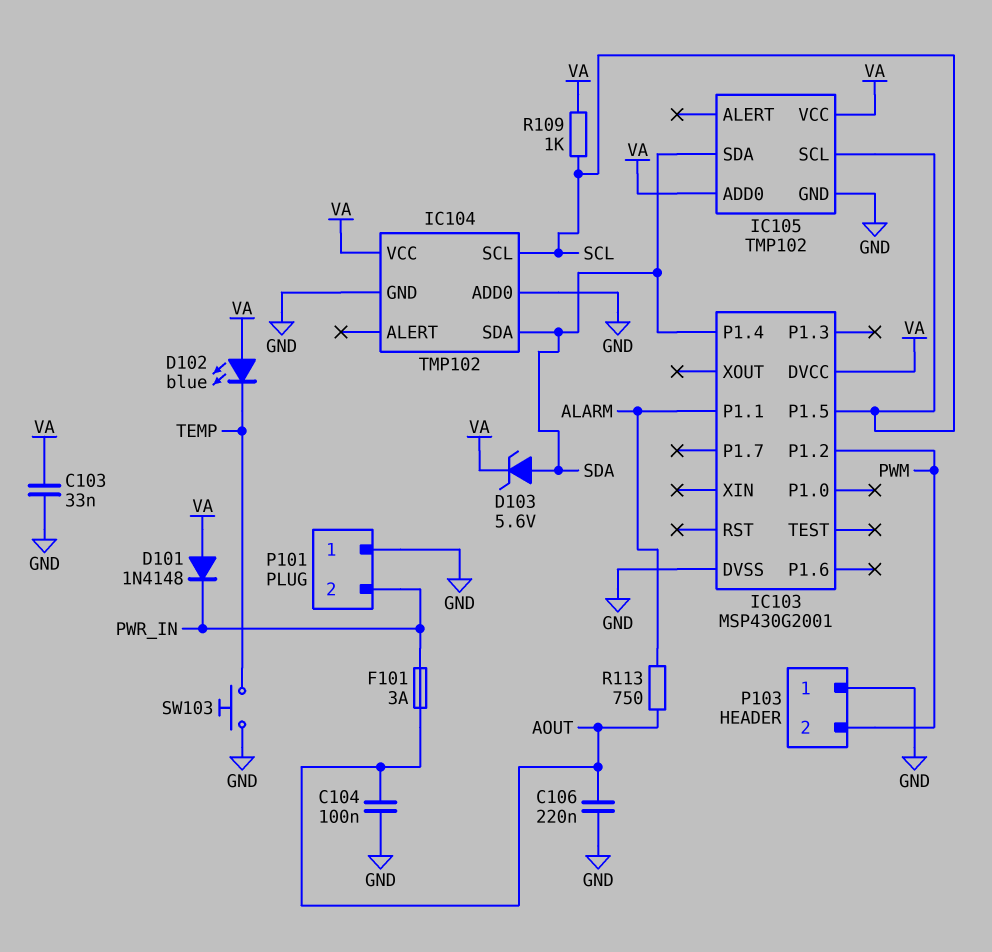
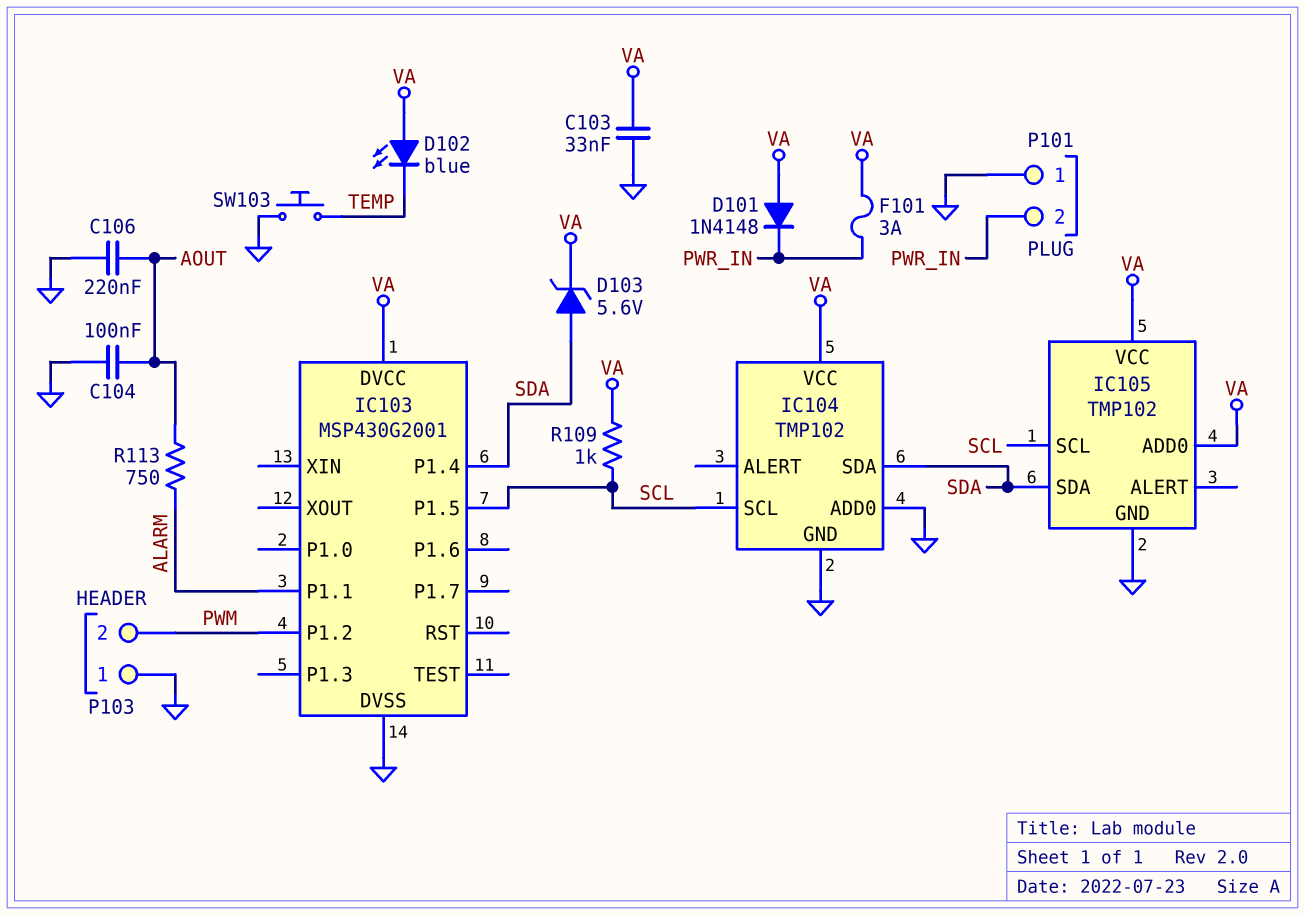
F101: 3A (AOUT, PWR_IN) -> 3A (PWR_IN, VA)

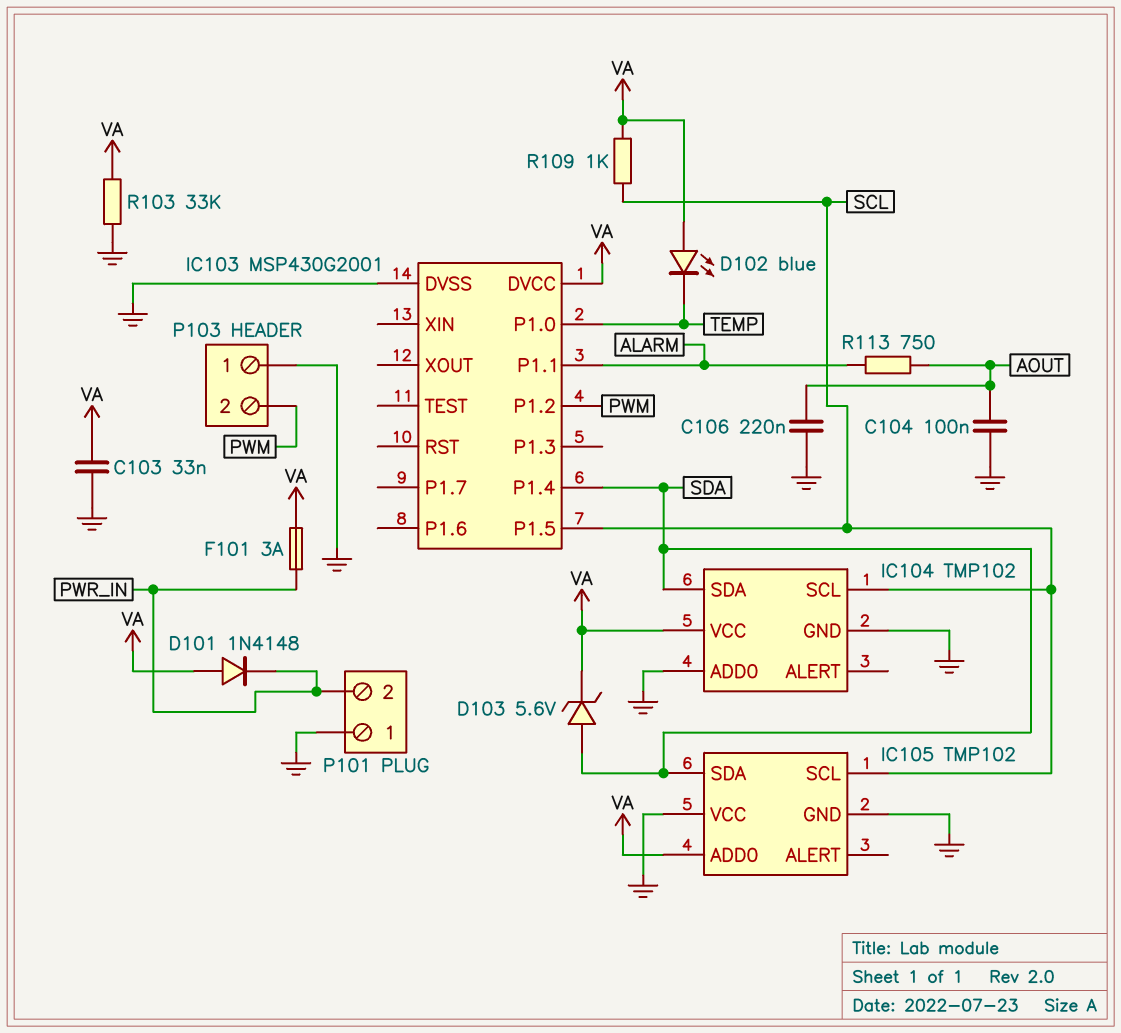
IC103 pin P1.0: none -> TEMP
IC105 pin VCC: VA -> GND
R103: none -> 33k (GND, VA)
SW103: button (GND, TEMP) -> none

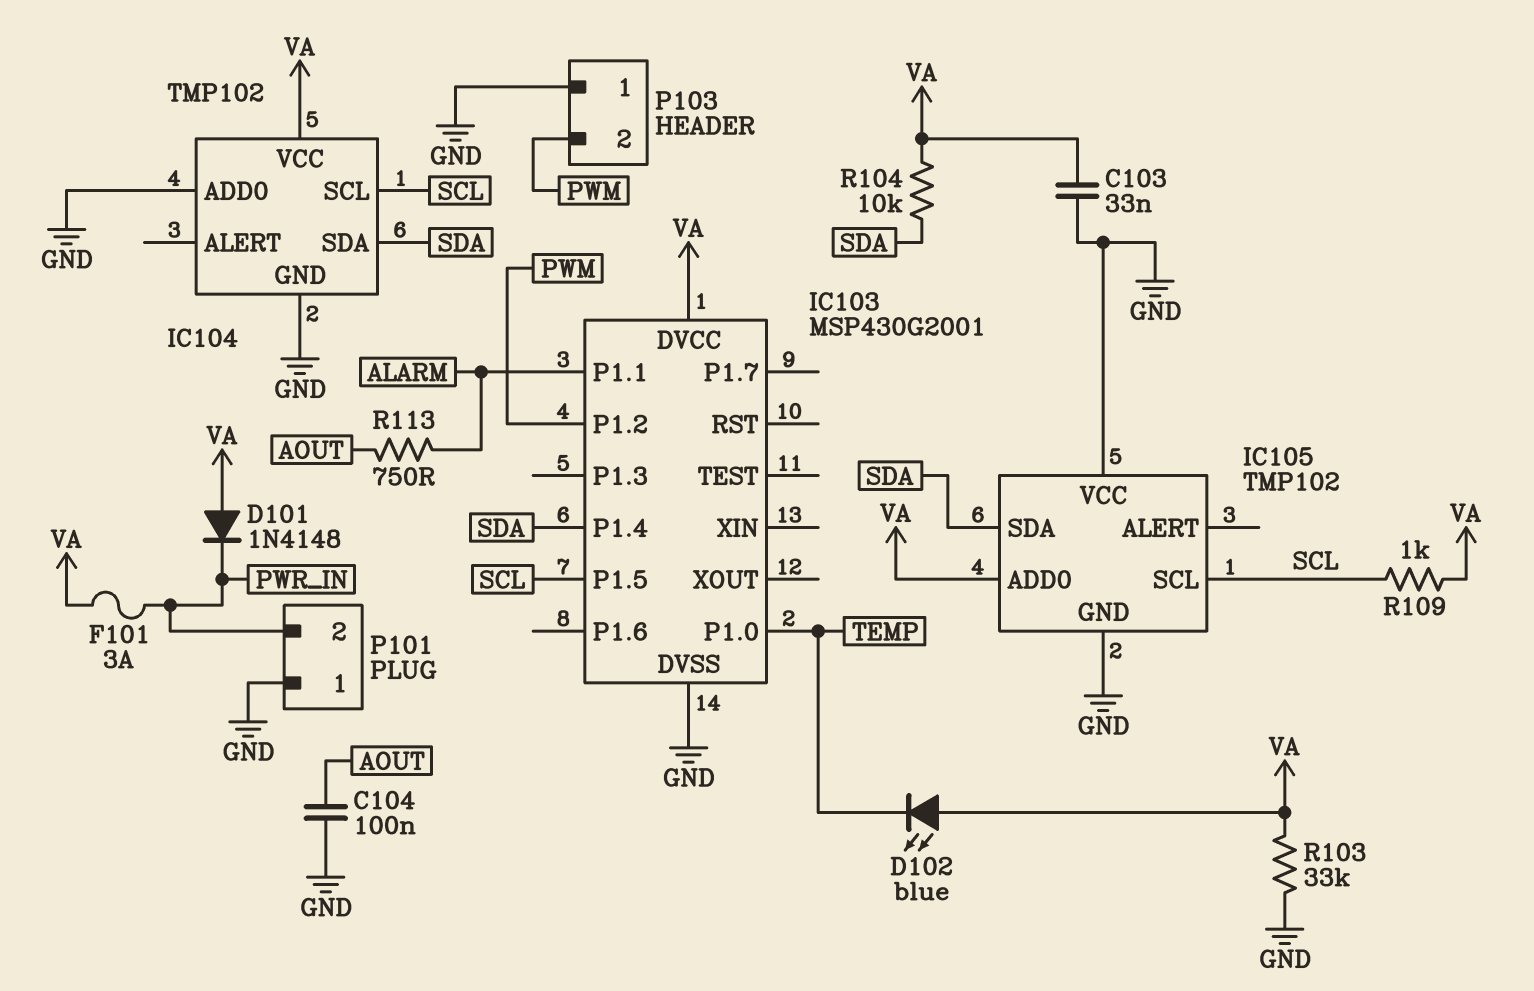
C106: 220nF (AOUT, GND) -> none
D103: zener 5.6V (A SDA, K VA) -> none
R104: none -> 10k (SDA, VA)

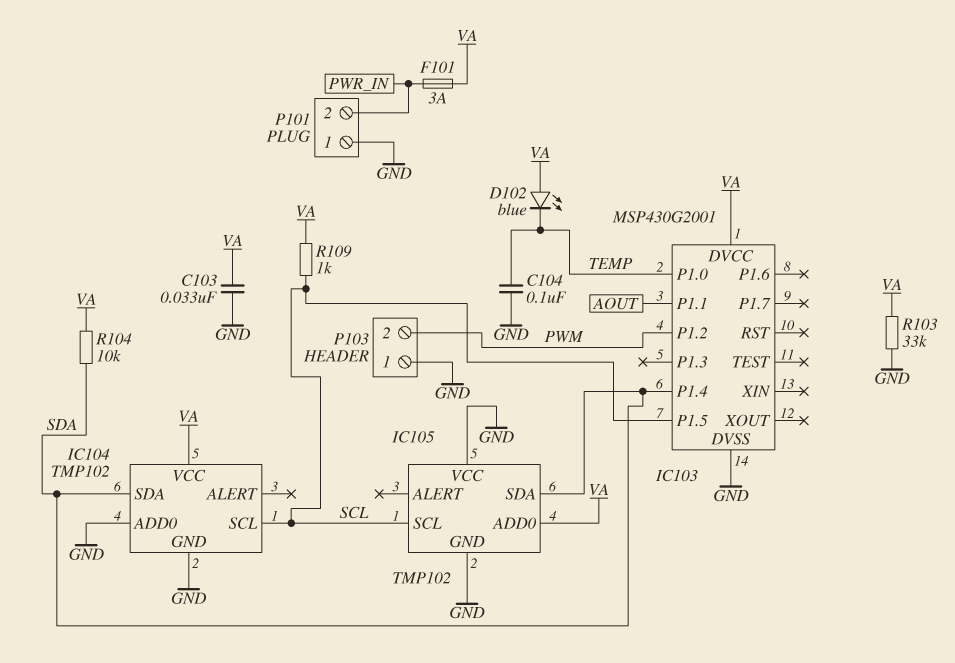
C104: 100nF (AOUT, GND) -> 100nF (GND, TEMP)
D101: diode 1N4148 (A VA, K PWR_IN) -> none
IC103 pin P1.1: ALARM -> AOUT
R113: 750 (ALARM, AOUT) -> none

